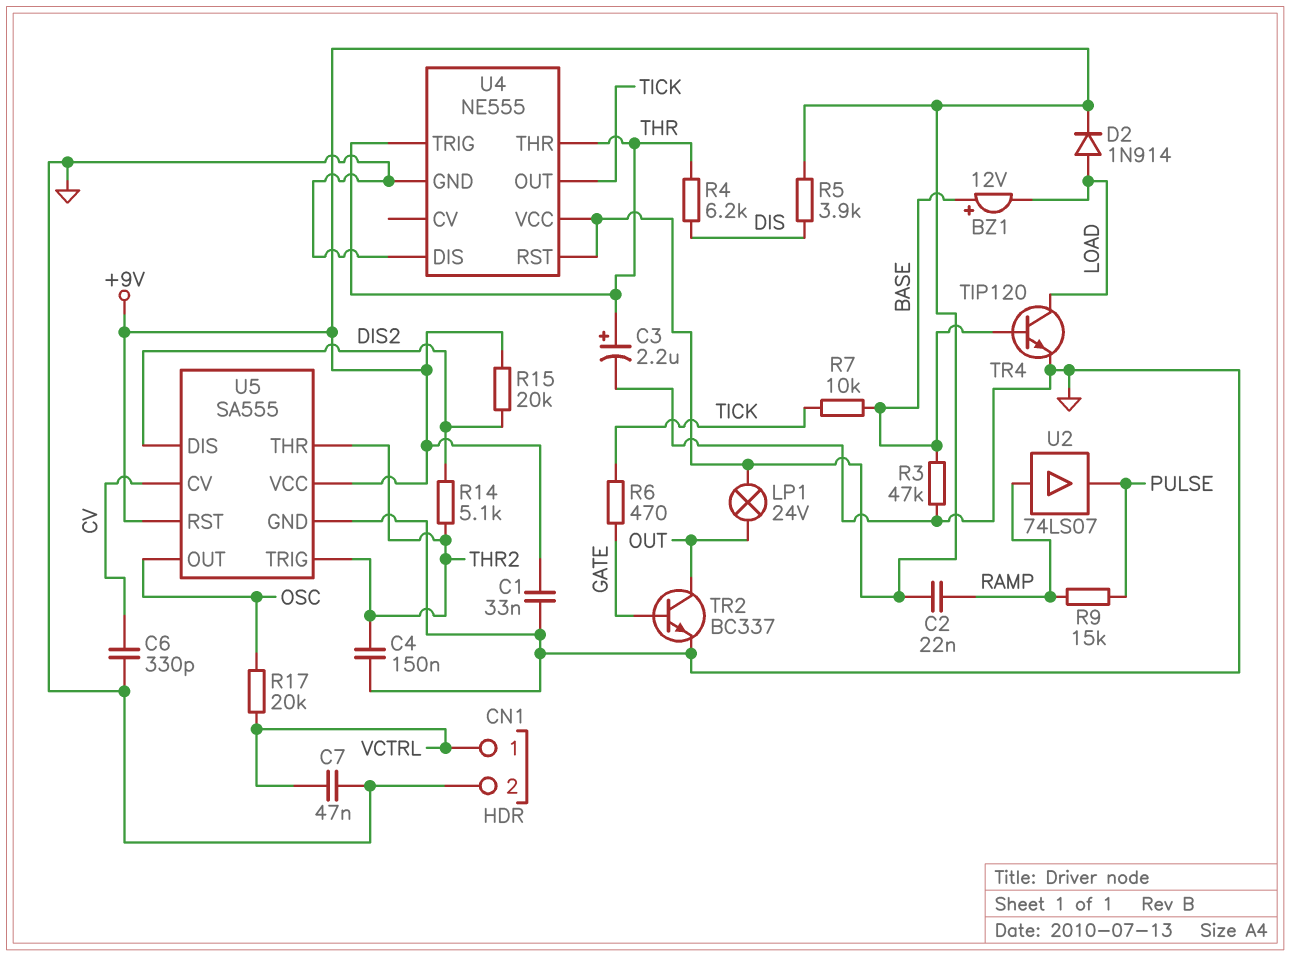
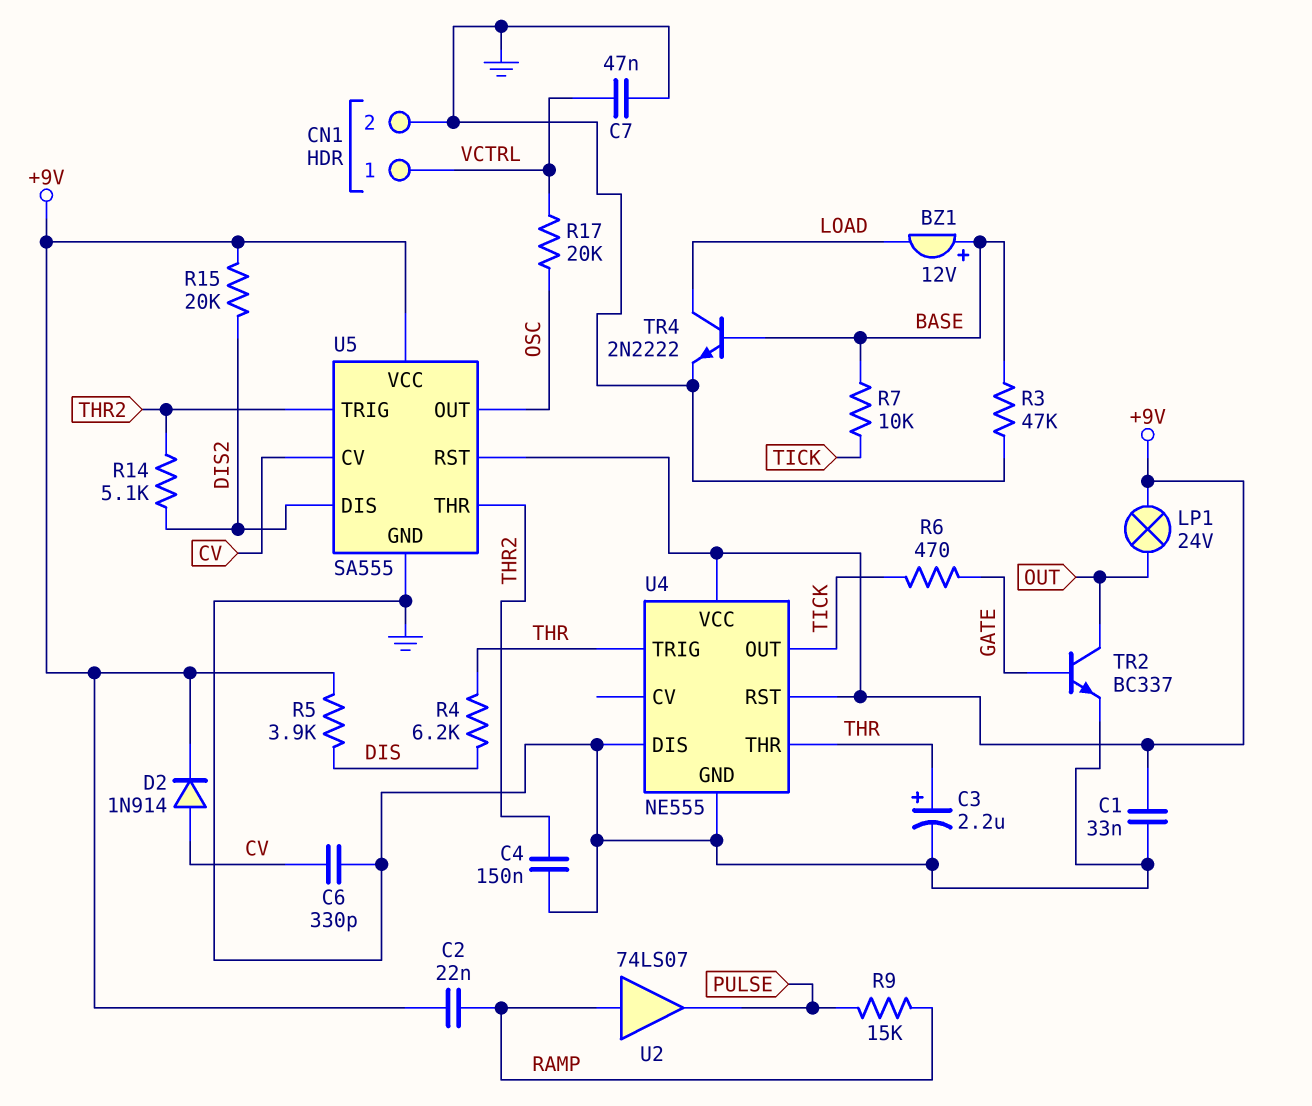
D2: diode 1N914 (A LOAD, K +9V) -> diode 1N914 (A CV, K +9V)
TR4: NPN TIP120 (B BASE, C LOAD, E GND) -> NPN 2N2222 (B BASE, C LOAD, E GND)

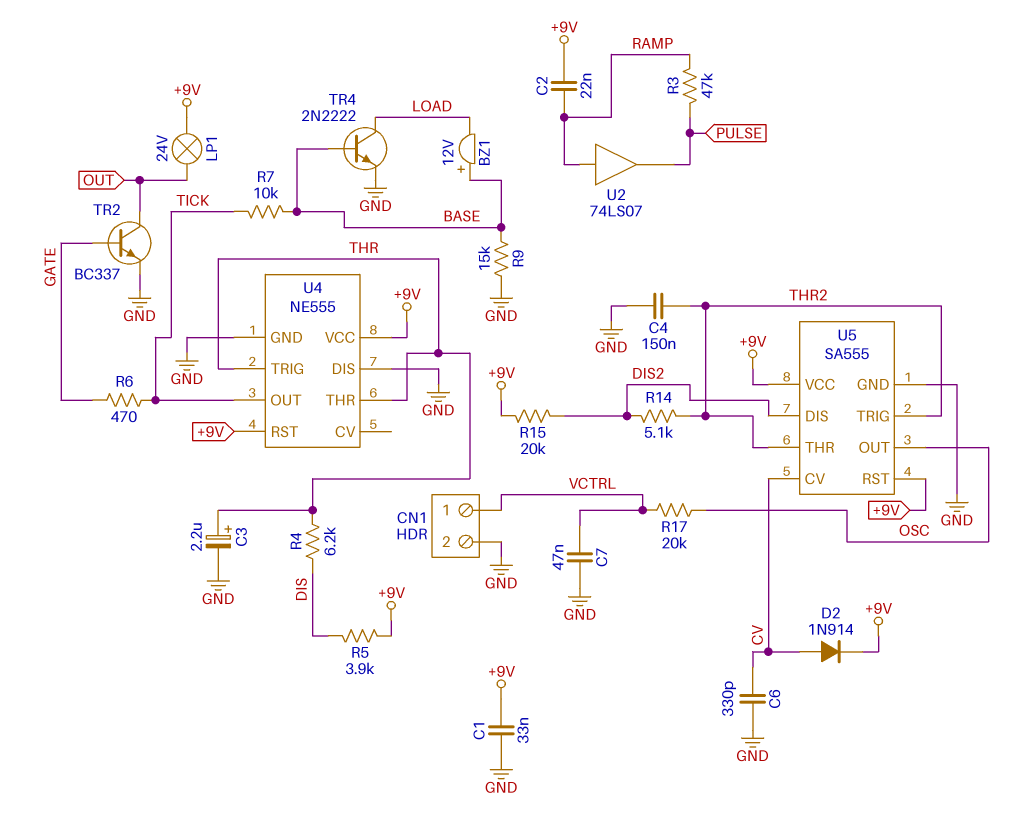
R3: 47k (BASE, GND) -> 47k (PULSE, RAMP)
R9: 15k (PULSE, RAMP) -> 15k (BASE, GND)

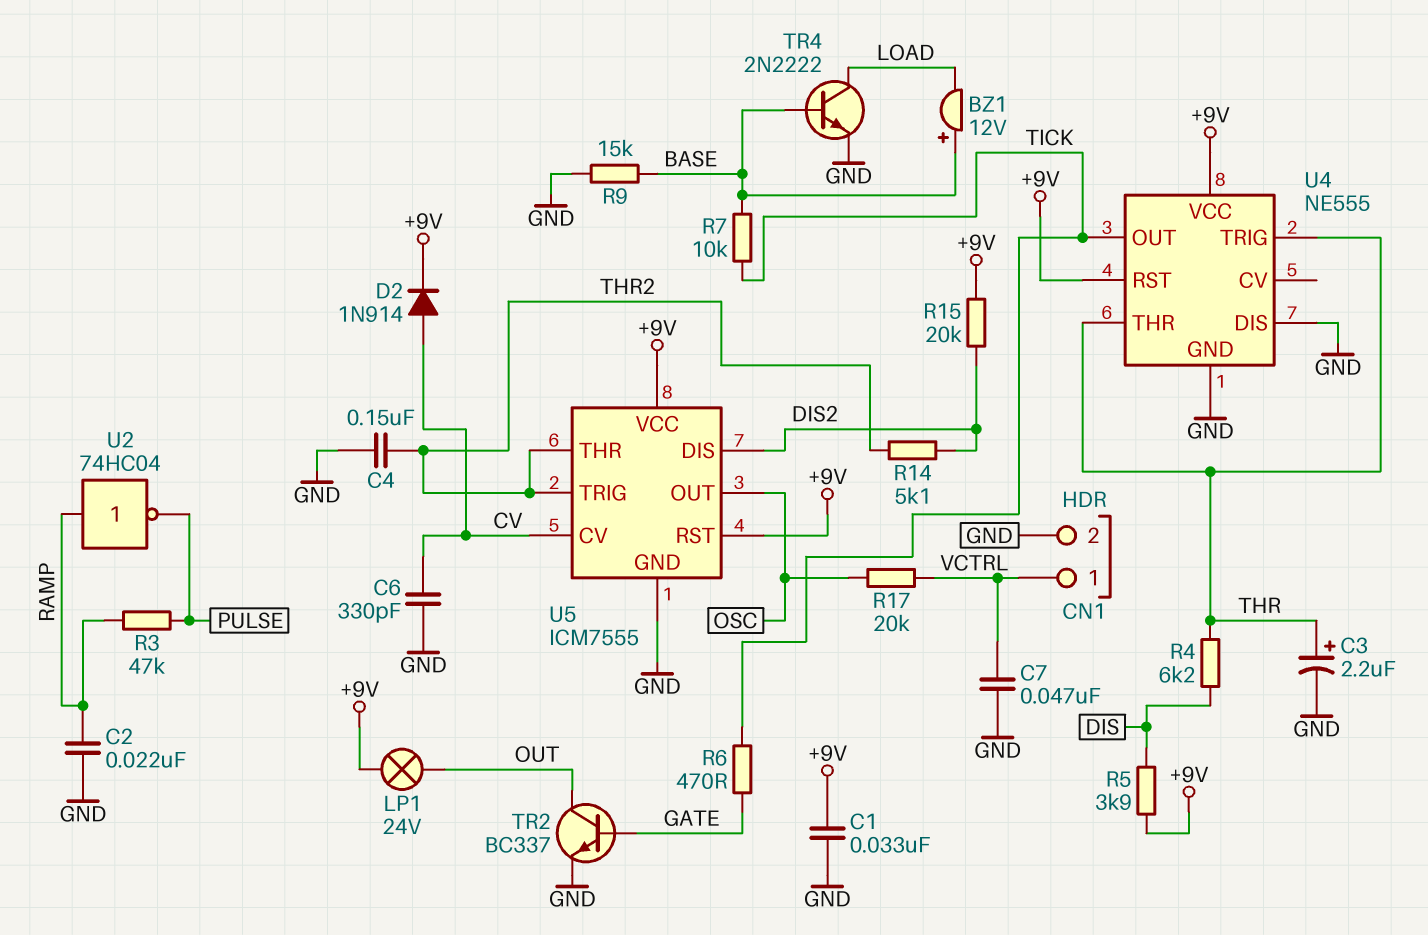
C2: 22nF (+9V, RAMP) -> 22nF (GND, RAMP)
U2: buffer 74LS07 (in RAMP, out PULSE) -> NOT 74HC04 (in RAMP, out PULSE)
U5: SA555 -> ICM7555

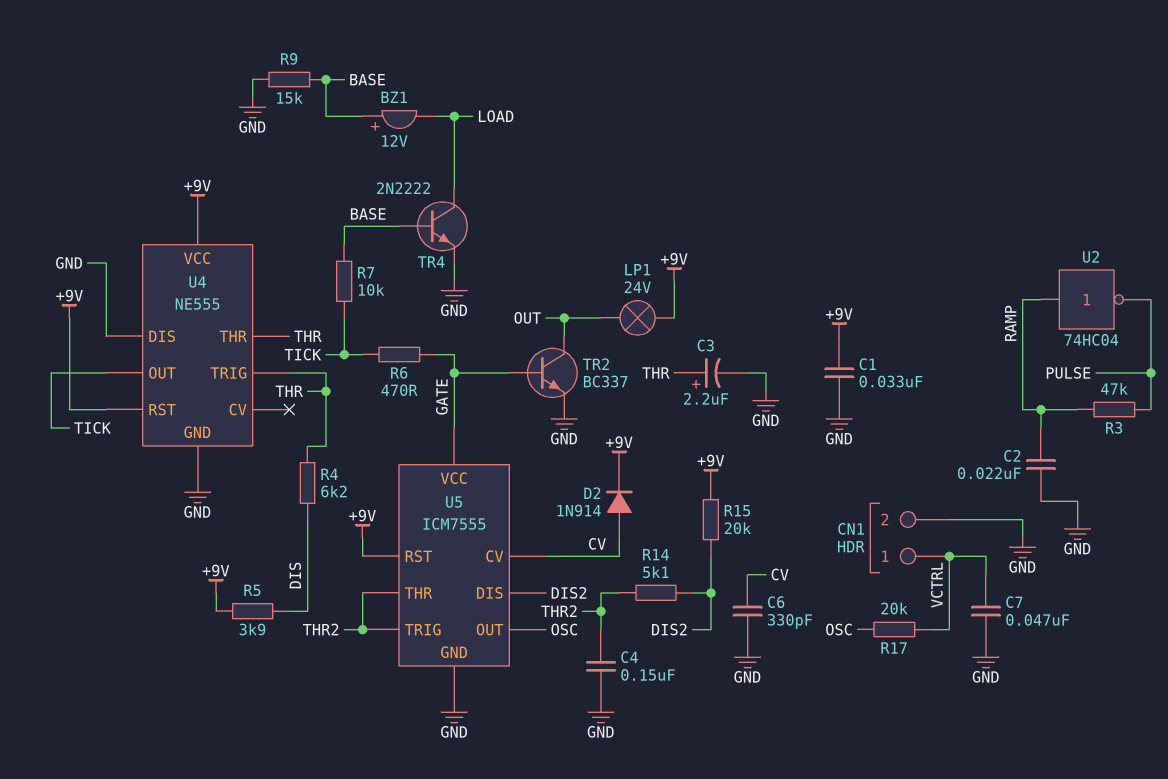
U5 pin VCC: +9V -> GATE

